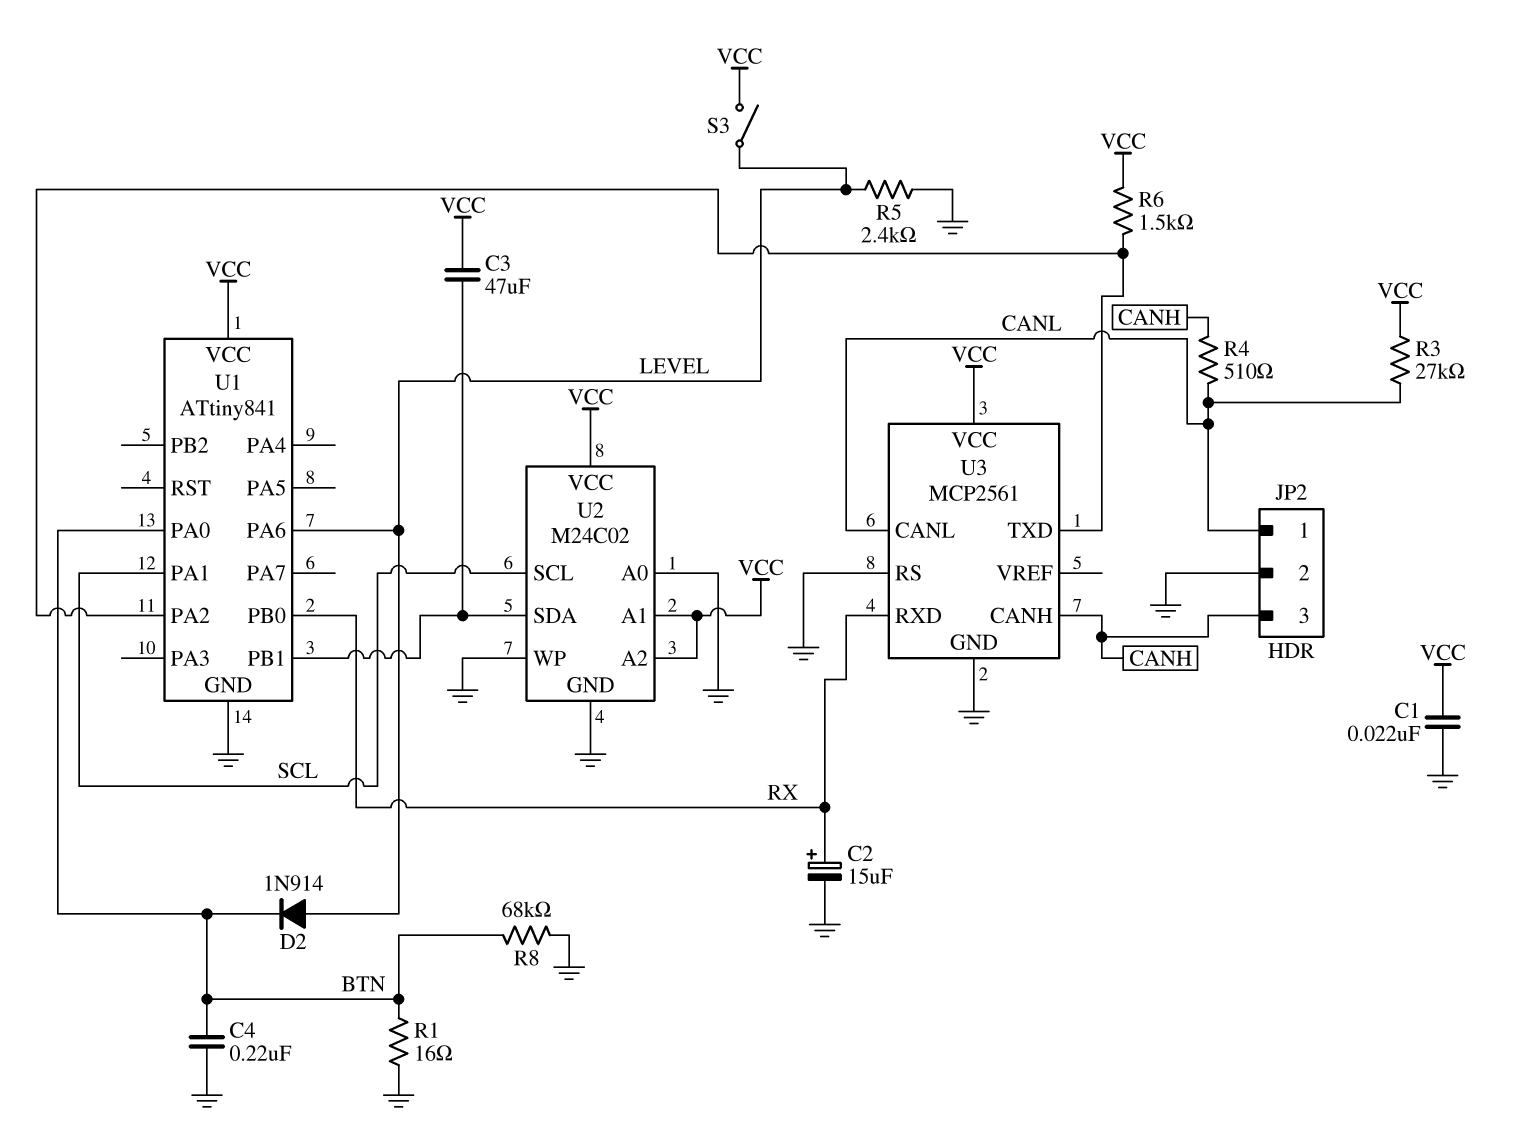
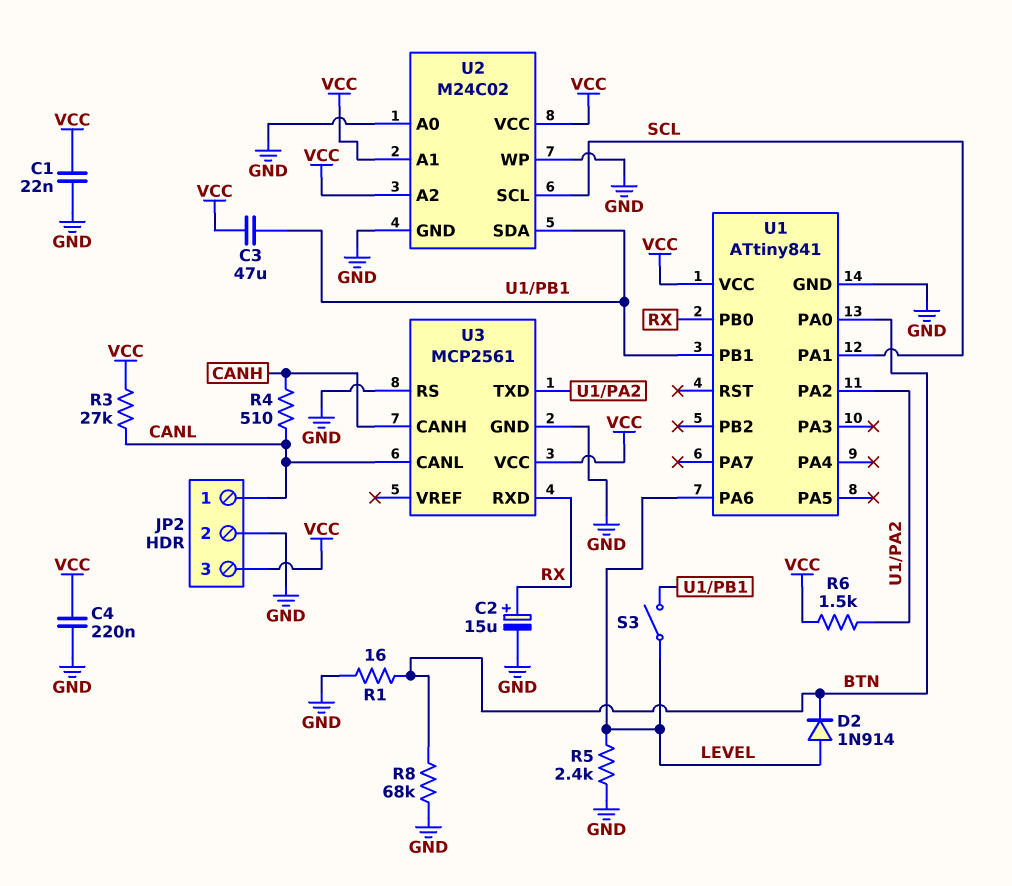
C4: 220nF (BTN, GND) -> 220nF (GND, VCC)
JP2 pin 3: CANH -> VCC
S3: switch (LEVEL, VCC) -> switch (LEVEL, U1/PB1)

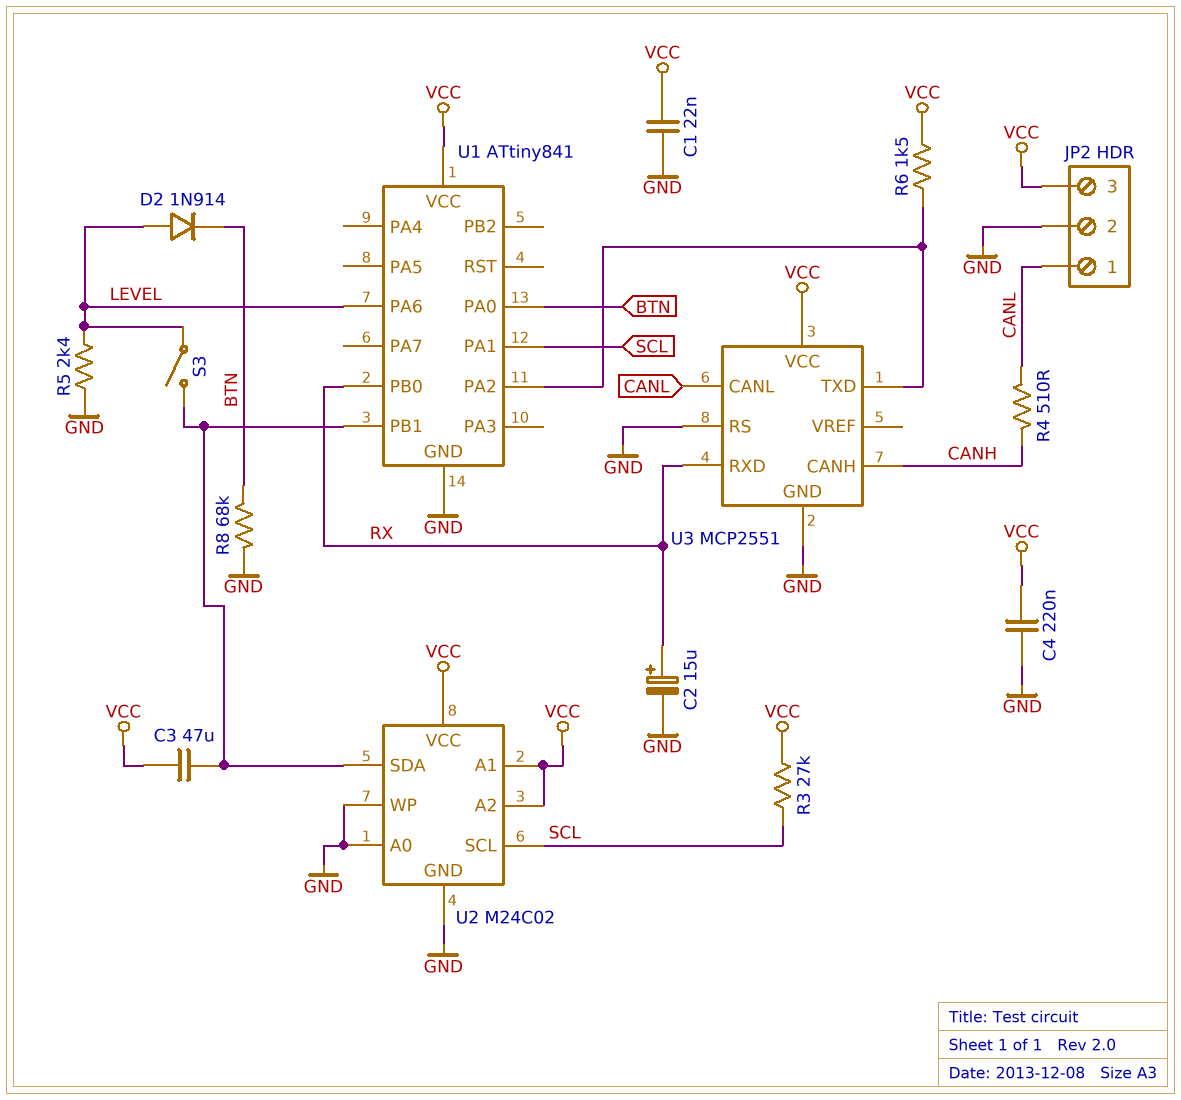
R1: 16 (BTN, GND) -> none
R3: 27k (CANL, VCC) -> 27k (SCL, VCC)
U3: MCP2561 -> MCP2551

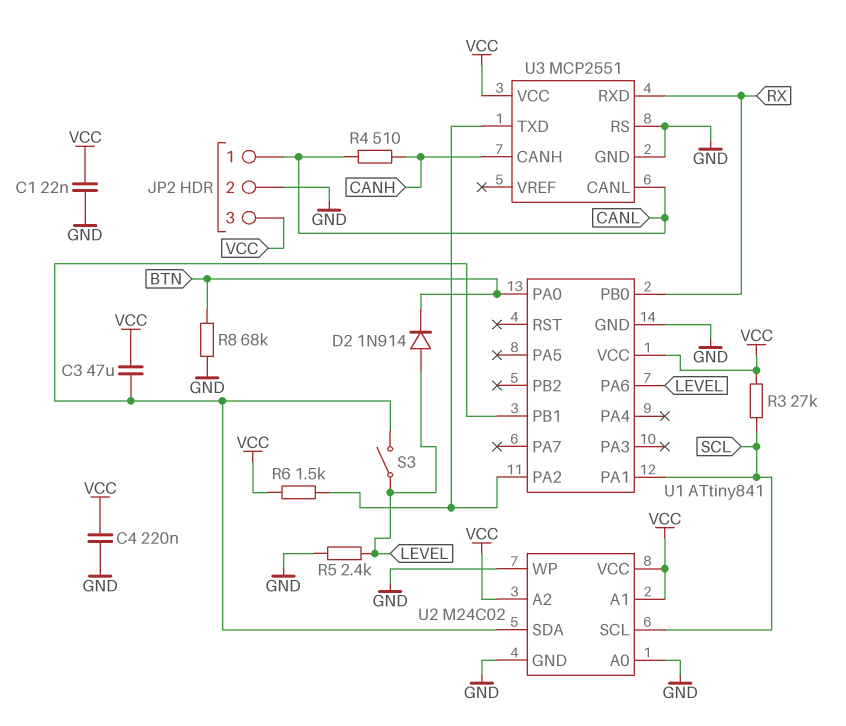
C2: 15uF (plus RX, minus GND) -> none

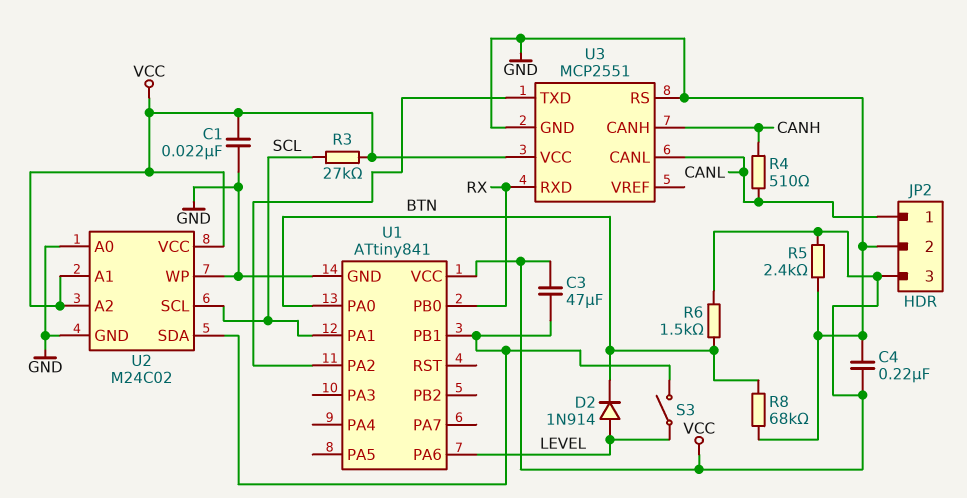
R5: 2.4k (GND, LEVEL) -> 2.4k (GND, VCC)
R6: 1.5k (U1/PA2, VCC) -> 1.5k (BTN, VCC)

